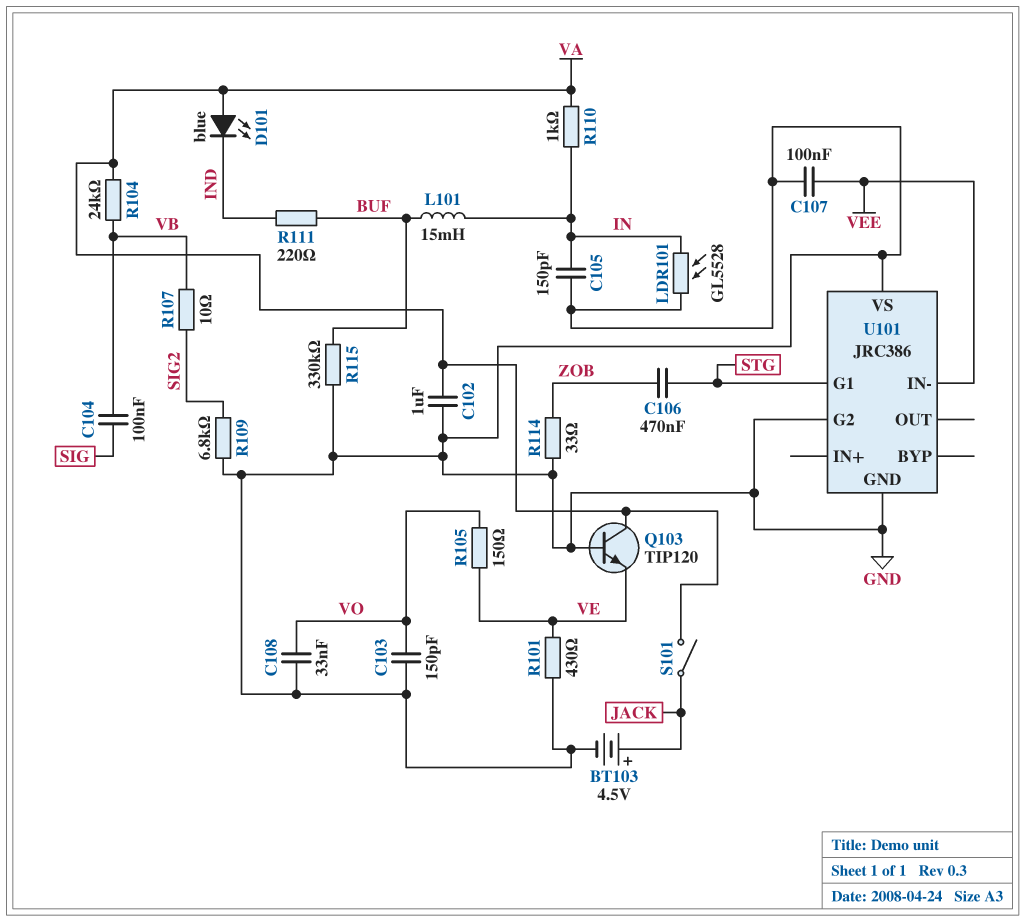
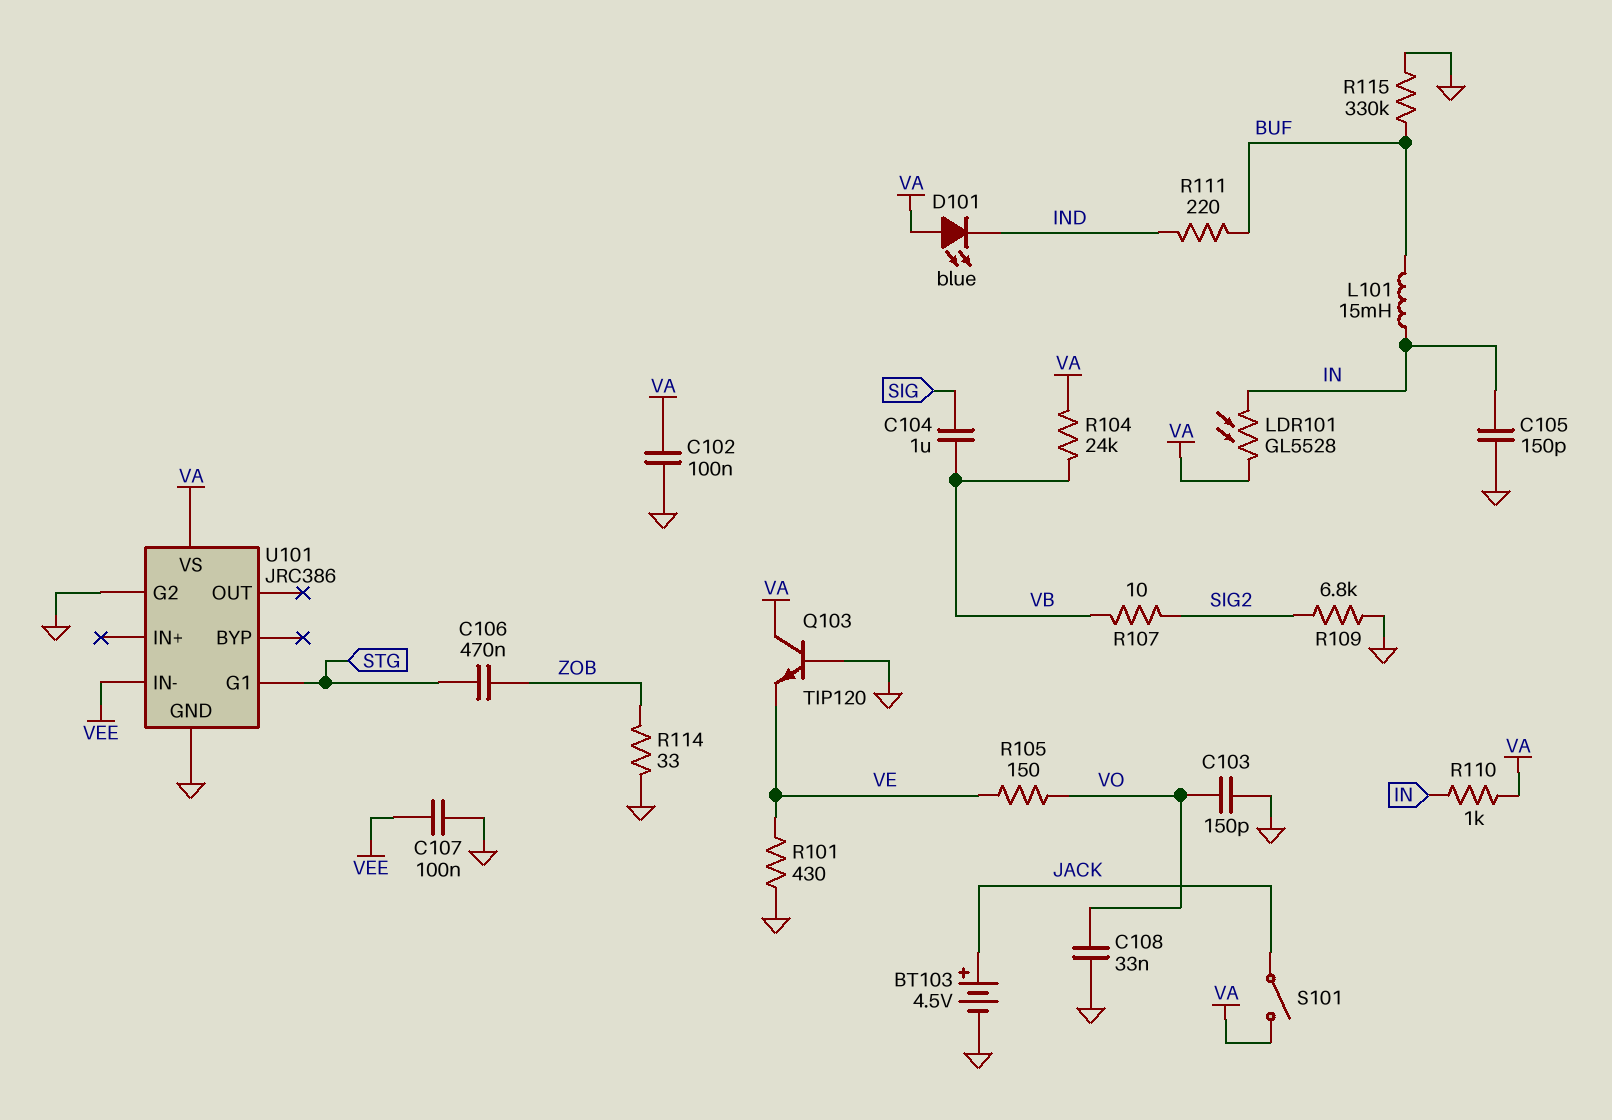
C102: 1uF (GND, VA) -> 100nF (GND, VA)
C104: 100nF (SIG, VB) -> 1uF (SIG, VB)
LDR101: GL5528 (GND, IN) -> GL5528 (IN, VA)
U101 pin VS: GND -> VA

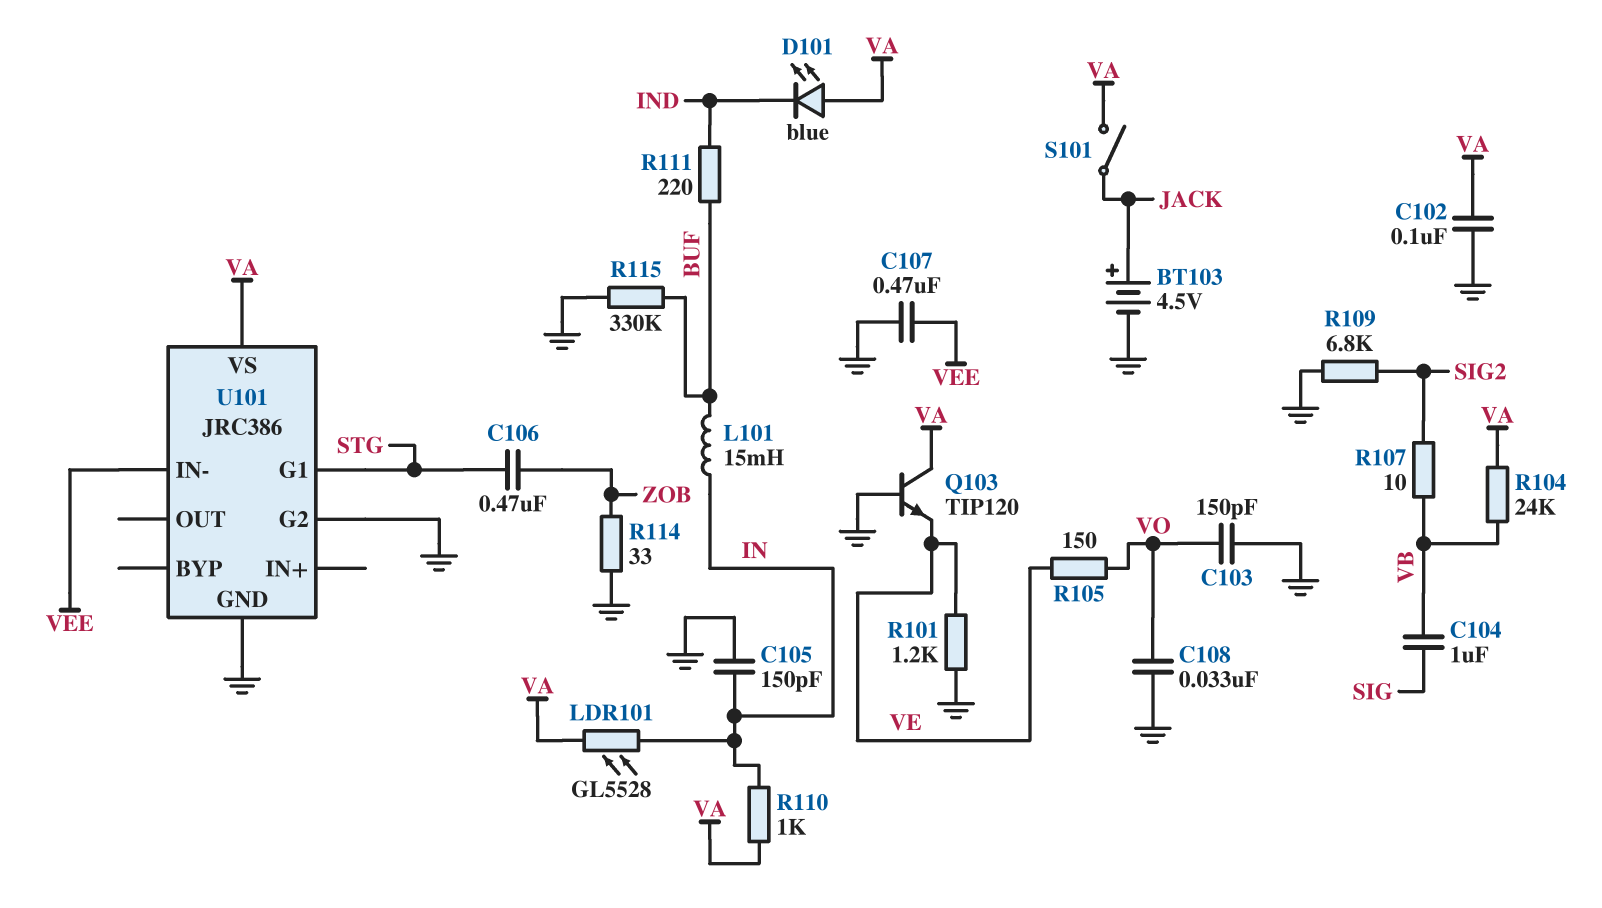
C107: 100nF (GND, VEE) -> 470nF (GND, VEE)
R101: 430 (GND, VE) -> 1.2k (GND, VE)

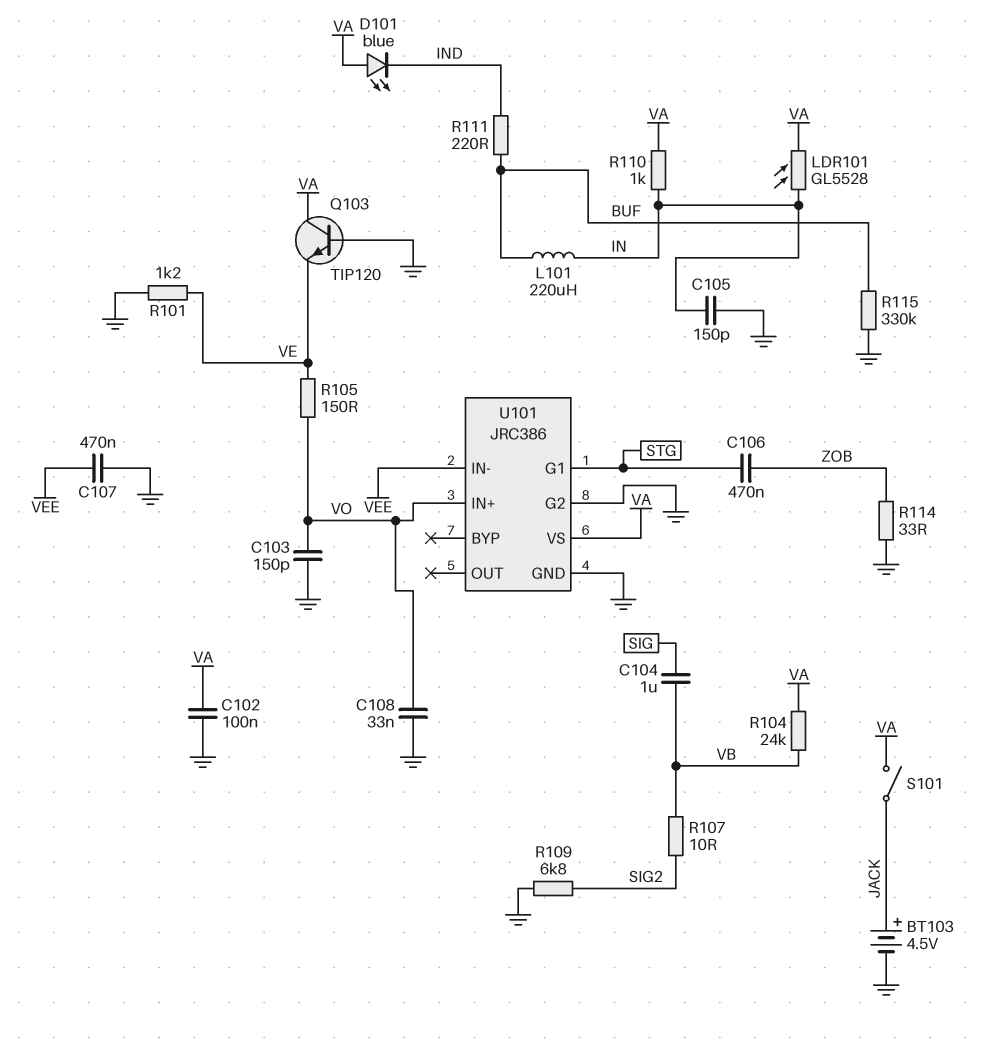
L101: 15mH (BUF, IN) -> 220uH (BUF, IN)
U101 pin IN+: none -> VO

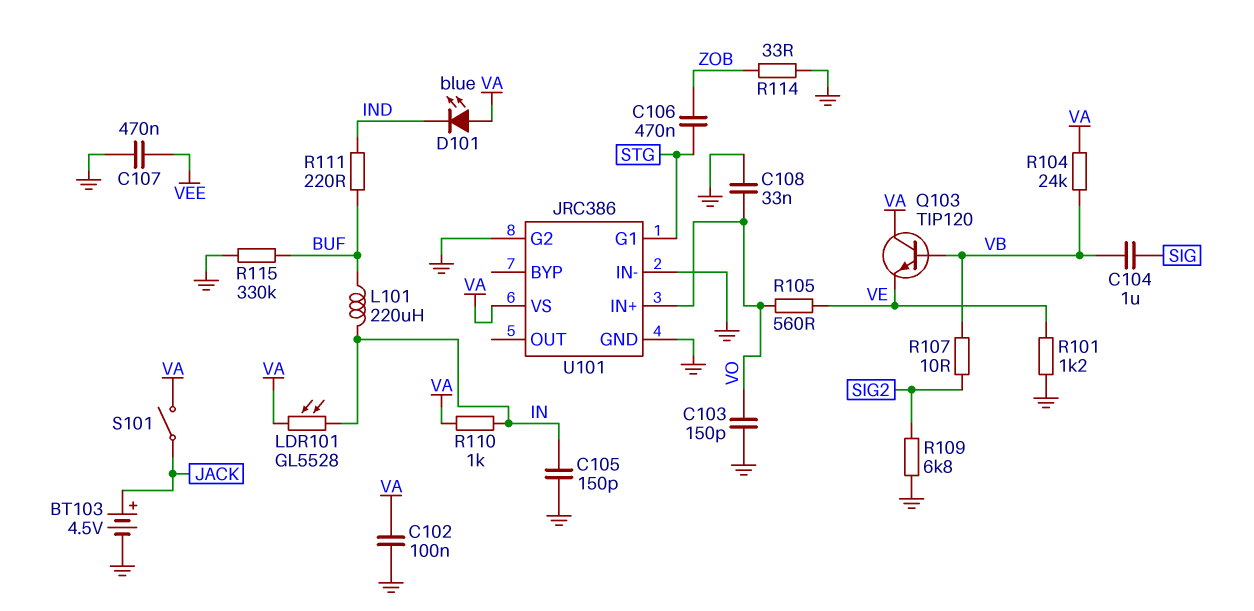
Q103: NPN TIP120 (B GND, C VA, E VE) -> NPN TIP120 (B VB, C VA, E VE)
R105: 150 (VE, VO) -> 560 (VE, VO)
U101 pin IN-: VEE -> GND

